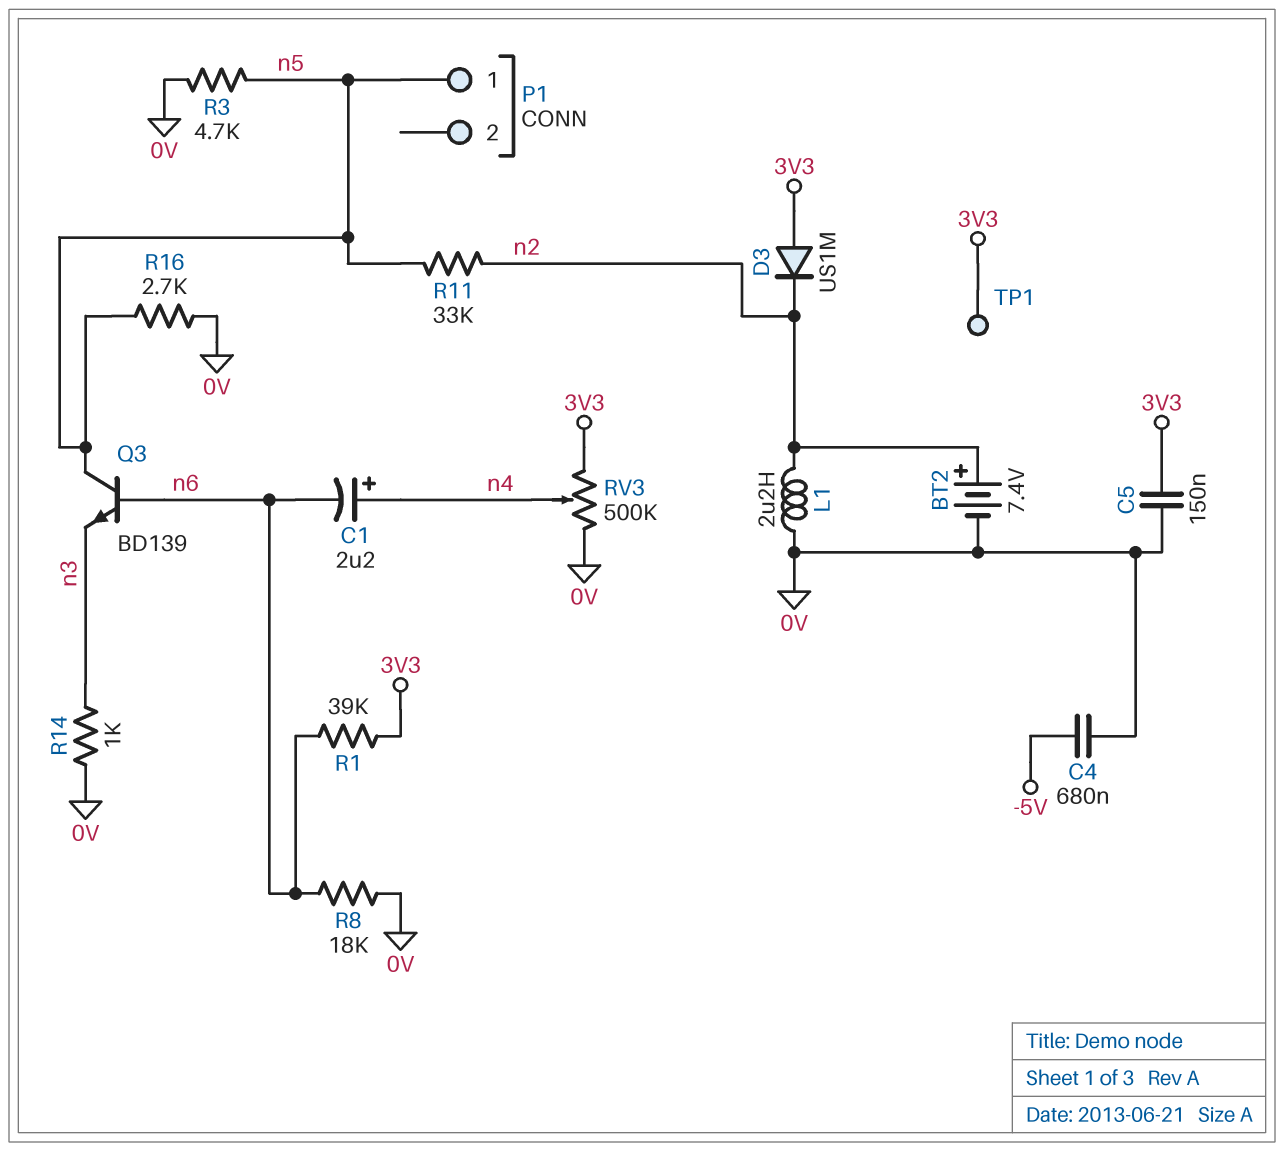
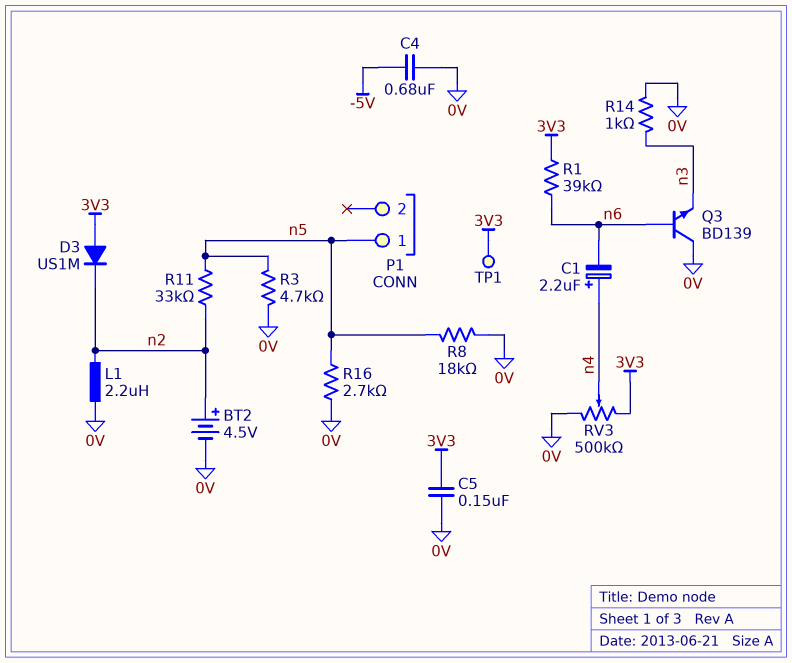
BT2: 7.4V (plus n2, minus 0V) -> 4.5V (plus n2, minus 0V)
Q3: NPN BD139 (B n6, C n5, E n3) -> NPN BD139 (B n6, C 0V, E n3)
R8: 18k (0V, n6) -> 18k (0V, n5)

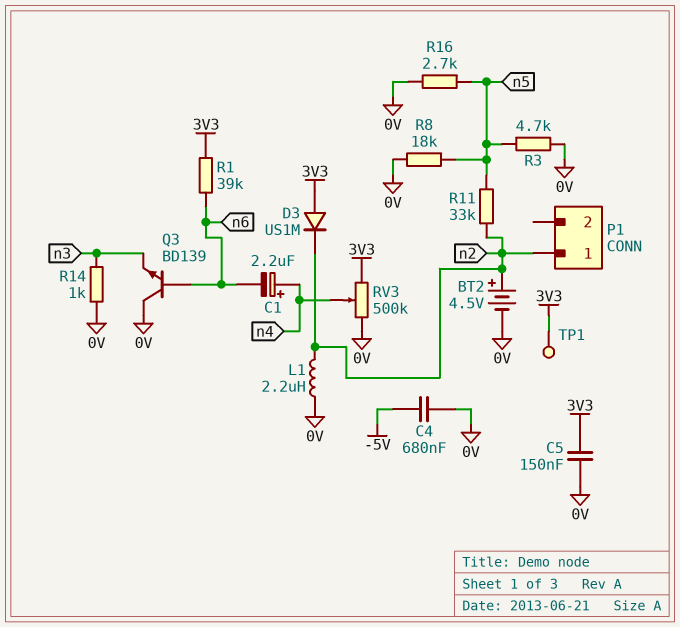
P1 pin 1: n5 -> n2

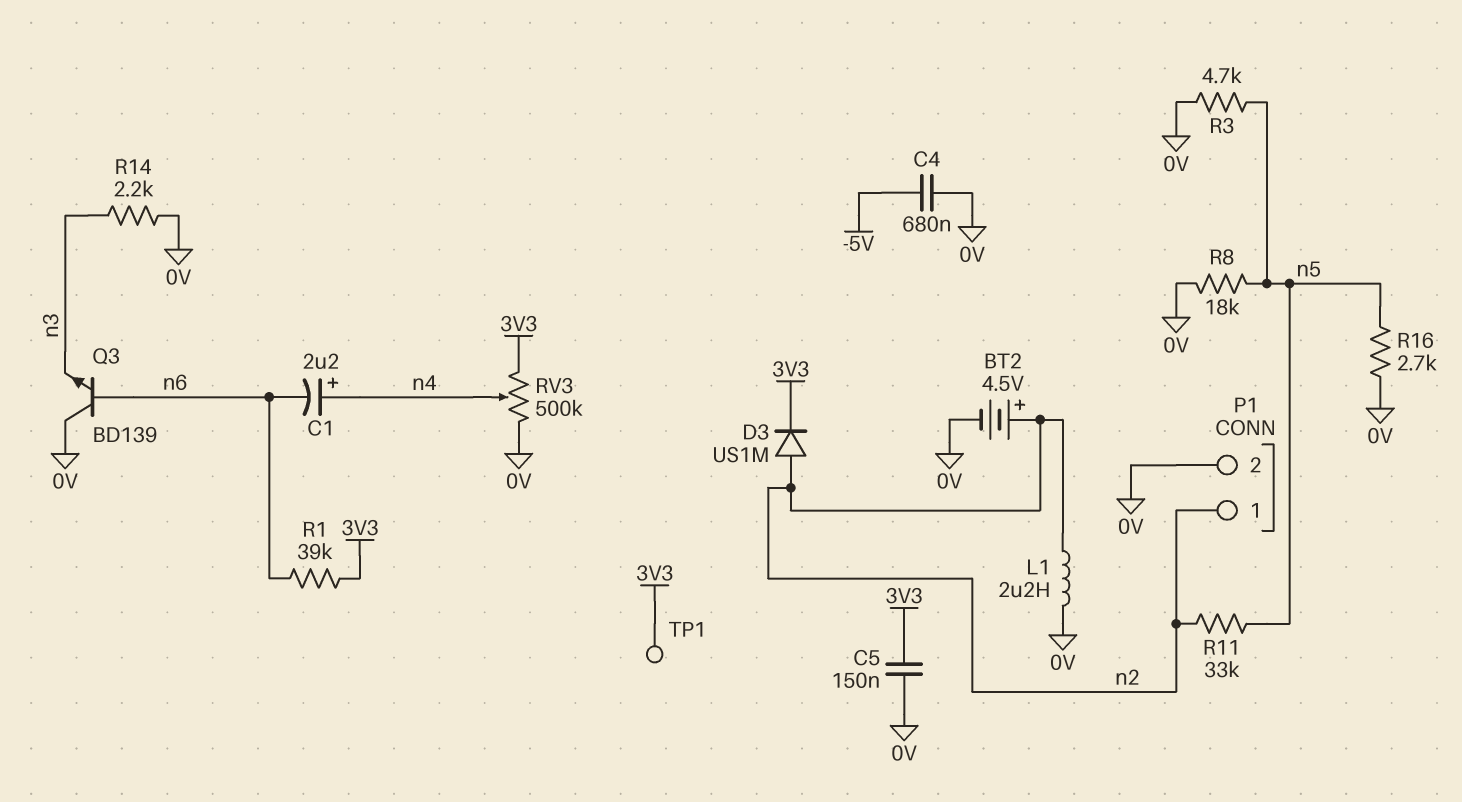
D3: diode US1M (A 3V3, K n2) -> diode US1M (A n2, K 3V3)
P1 pin 2: none -> 0V
R14: 1k (0V, n3) -> 2.2k (0V, n3)

